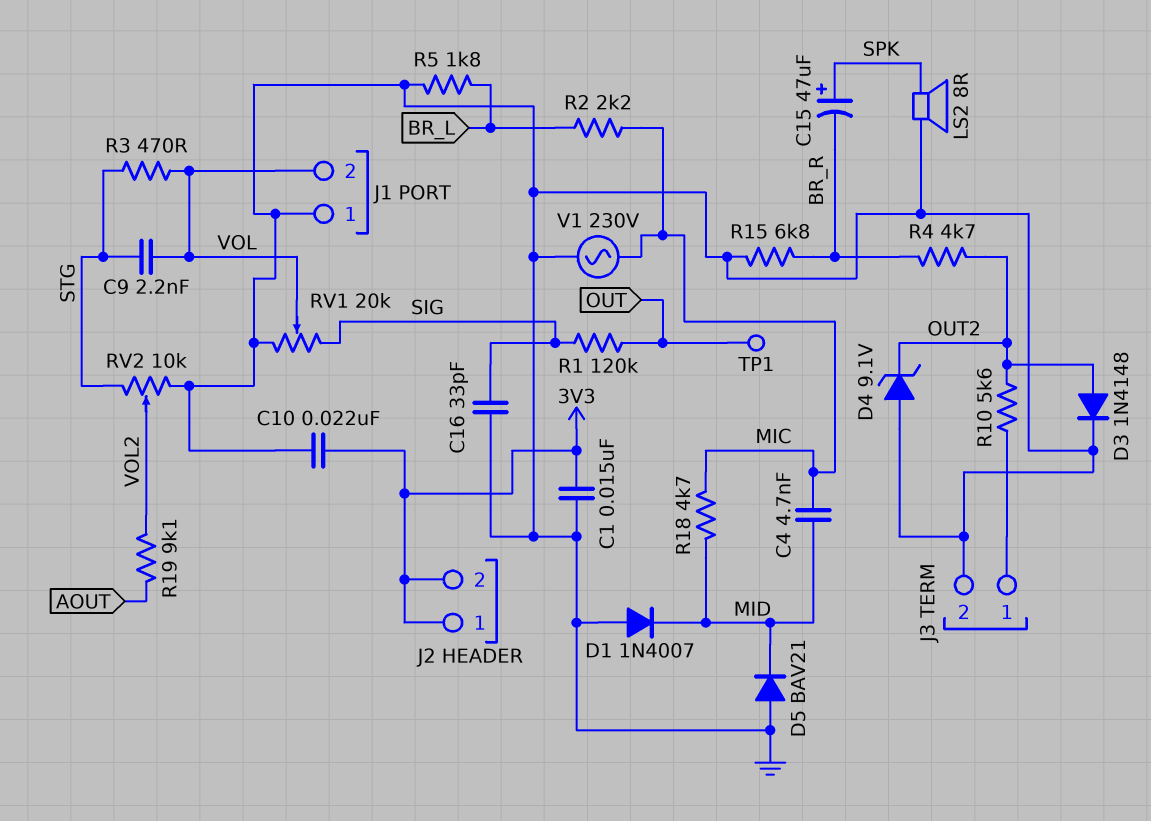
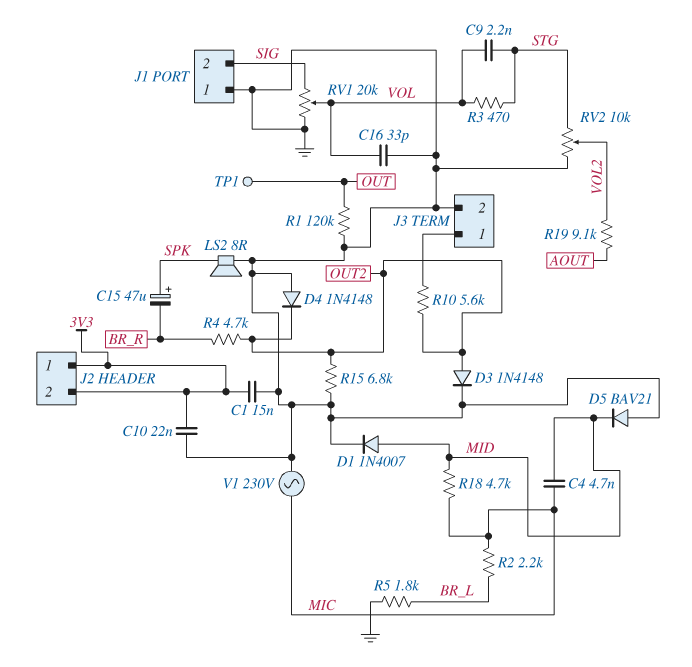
C16: 33pF (GND, SIG) -> 33pF (GND, VOL)
D1: diode 1N4007 (A GND, K MID) -> diode 1N4007 (A MID, K GND)
D4: zener 9.1V (A GND, K OUT2) -> diode 1N4148 (A GND, K OUT2)
J1 pin 2: VOL -> SIG
R1: 120k (OUT, SIG) -> 120k (GND, OUT)
R15: 6.8k (BR_R, GND) -> 6.8k (GND, OUT2)

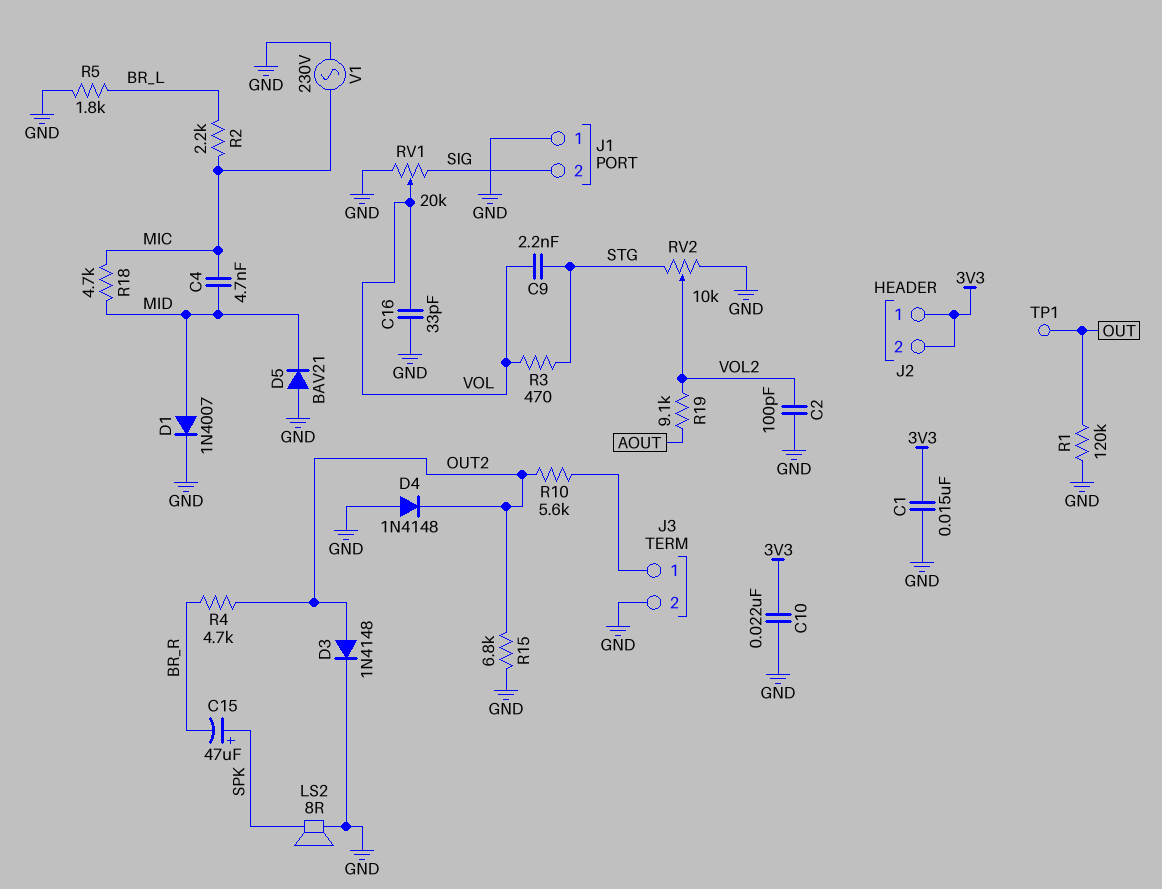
C2: none -> 100pF (GND, VOL2)

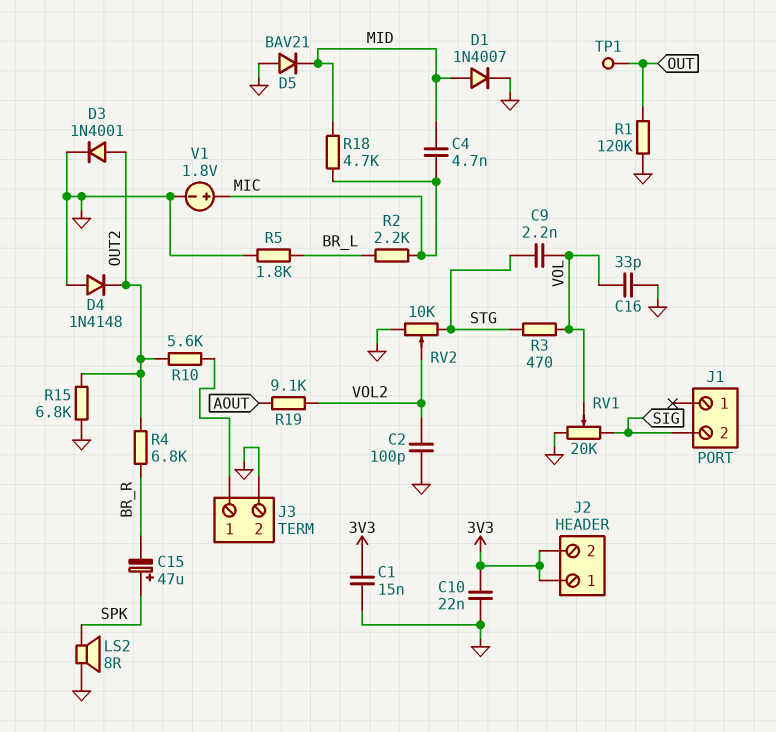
D3: diode 1N4148 (A OUT2, K GND) -> diode 1N4001 (A OUT2, K GND)
J1 pin 1: GND -> none
R4: 4.7k (BR_R, OUT2) -> 6.8k (BR_R, OUT2)
V1: AC 230V (GND, MIC) -> 1.8V (plus MIC, minus GND)

